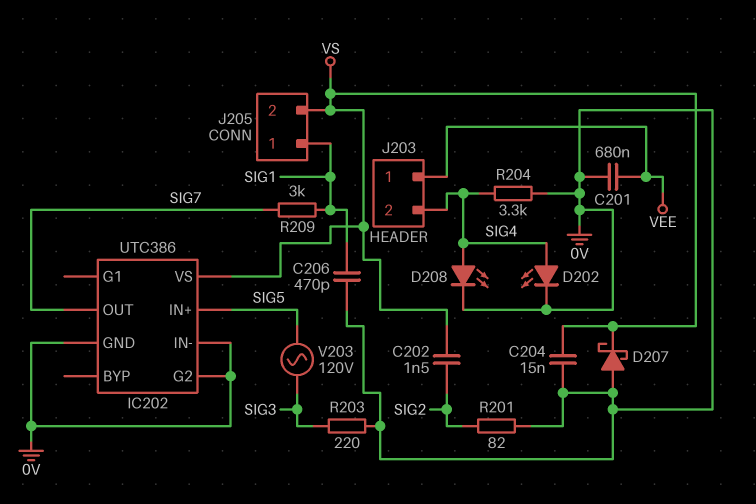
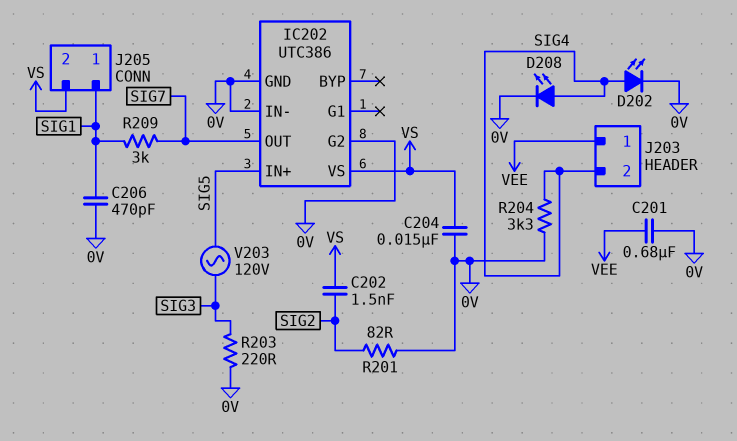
D207: schottky (A 0V, K VS) -> none

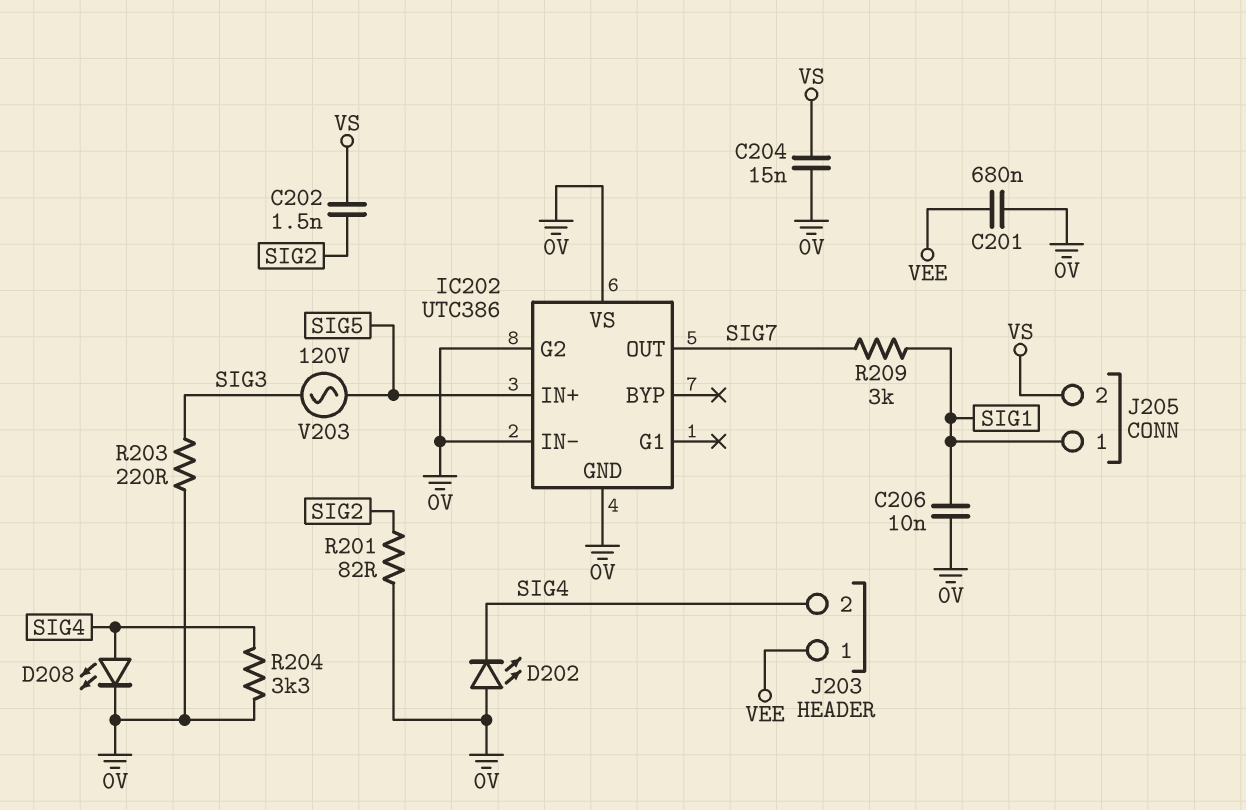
C206: 470pF (0V, SIG1) -> 10nF (0V, SIG1)
D202: LED (A SIG4, K 0V) -> LED (A 0V, K SIG4)
IC202 pin VS: VS -> 0V

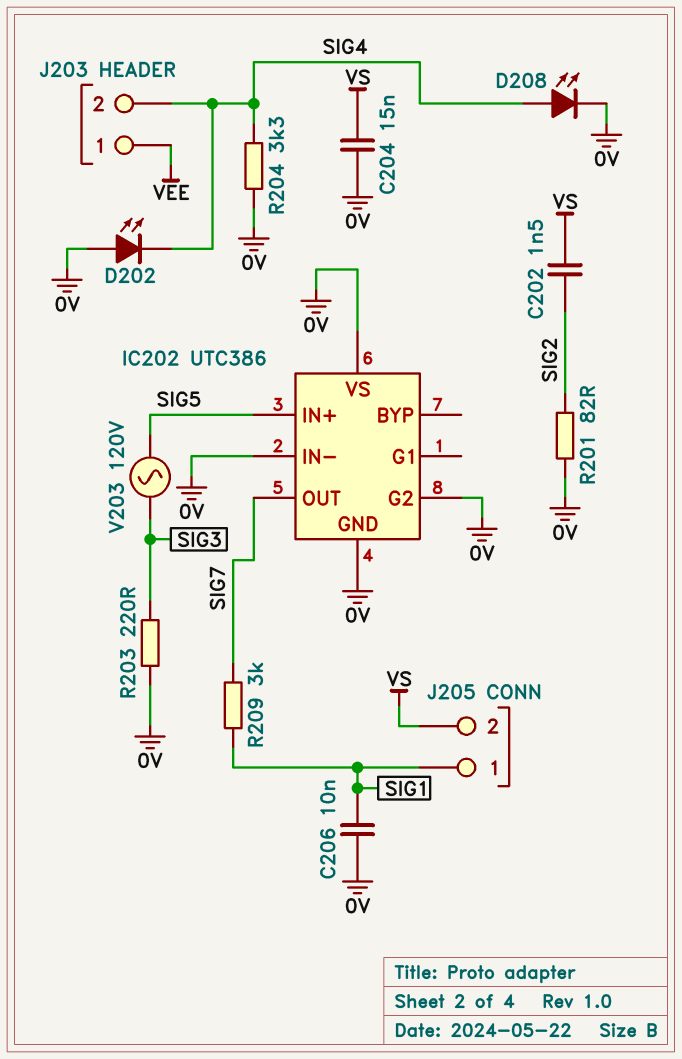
C201: 680nF (0V, VEE) -> none

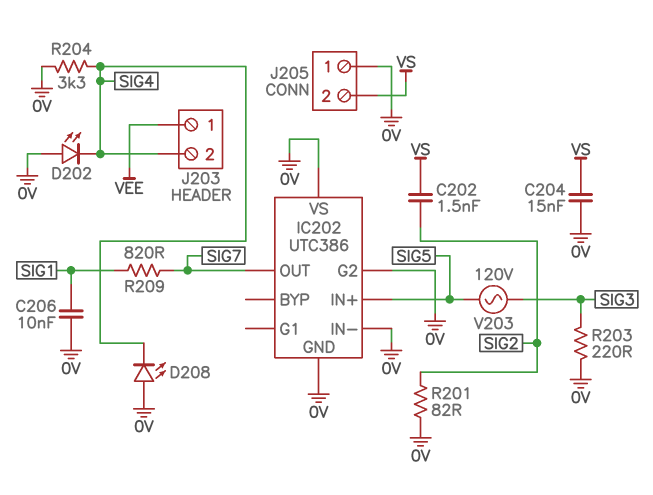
D208: LED (A SIG4, K 0V) -> LED (A 0V, K SIG4)
J205 pin 1: SIG1 -> 0V
R209: 3k (SIG1, SIG7) -> 820 (SIG1, SIG7)

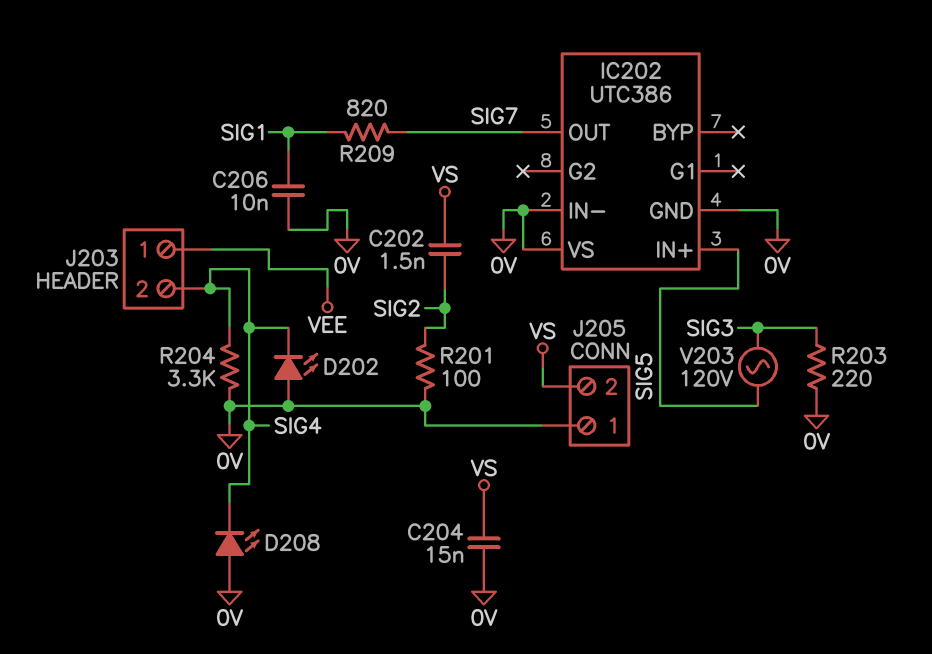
IC202 pin G2: 0V -> none
R201: 82 (0V, SIG2) -> 100 (0V, SIG2)

